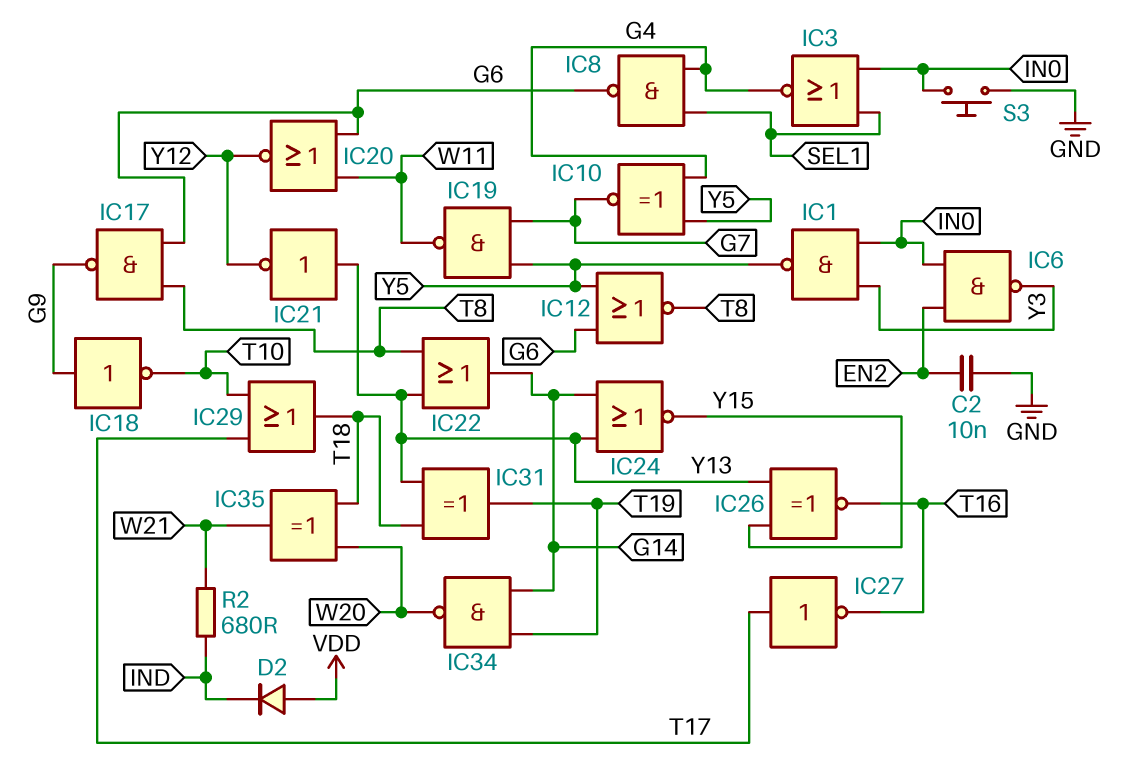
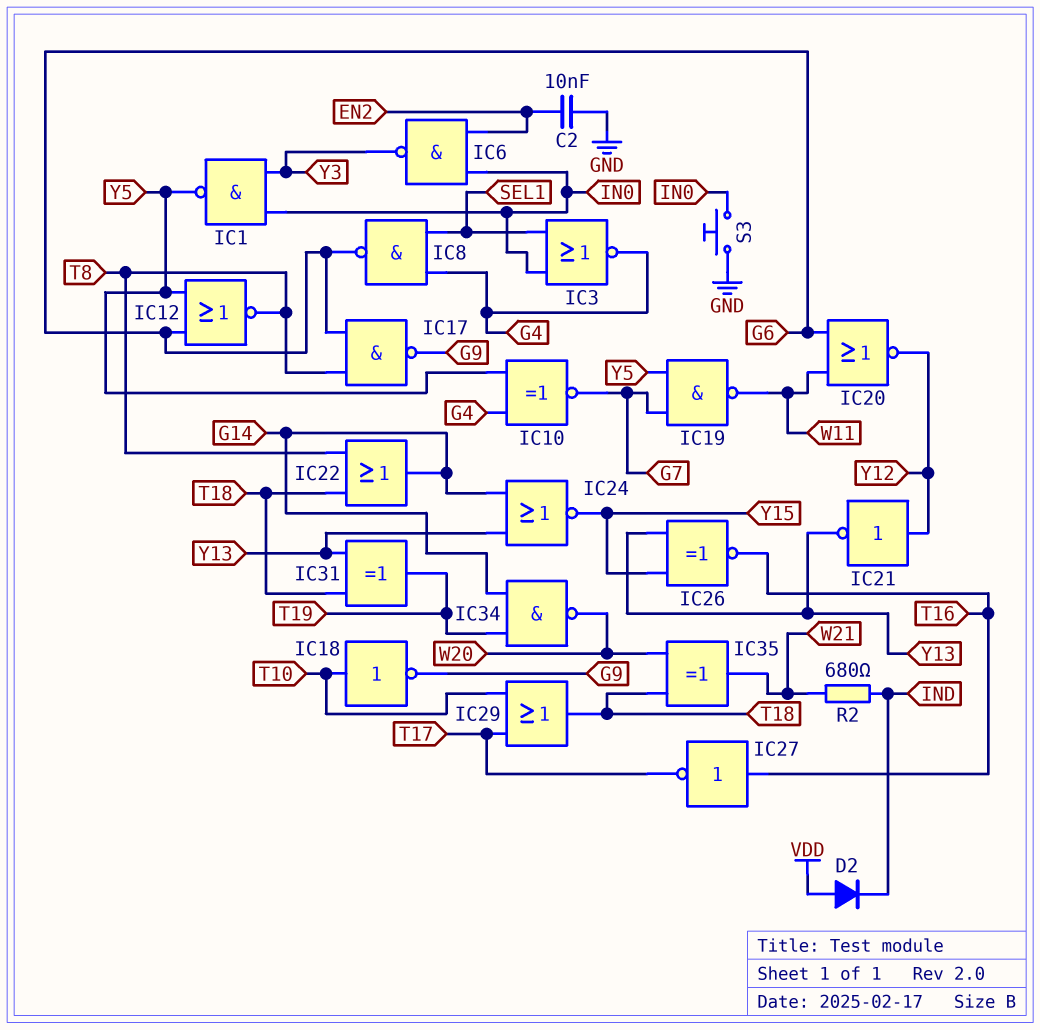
IC18: NOT (in G9, out T10) -> NOT (in T10, out G9)
IC21: NOT (in Y13, out Y12) -> NOT (in Y12, out Y13)
IC22: OR (in T8, in Y13, out G14) -> OR (in T8, in T18, out G14)
IC27: NOT (in T17, out T16) -> NOT (in T16, out T17)

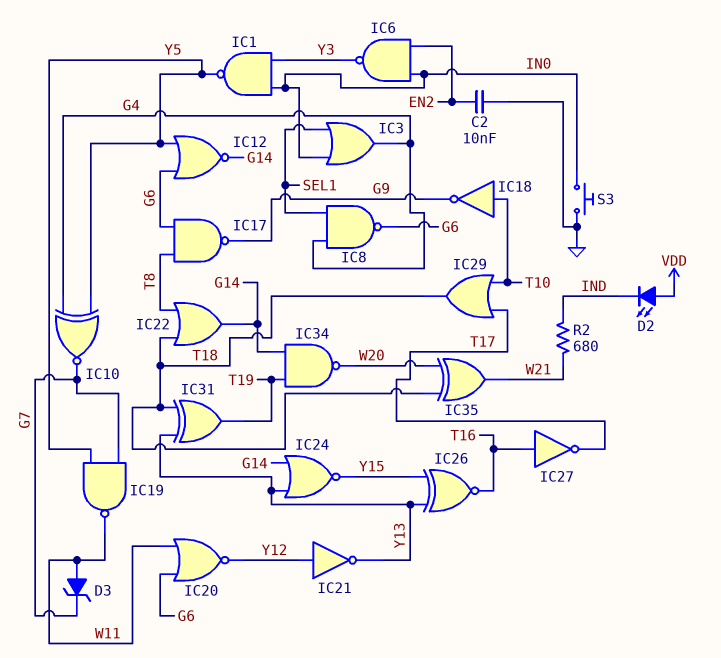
D2: diode (A VDD, K IND) -> LED (A VDD, K IND)
D3: none -> zener (A W11, K G7)
IC3: NOR (in IN0, in SEL1, out G4) -> OR (in IN0, in SEL1, out G4)
IC12: NOR (in G6, in Y5, out T8) -> NOR (in G6, in Y5, out G14)

